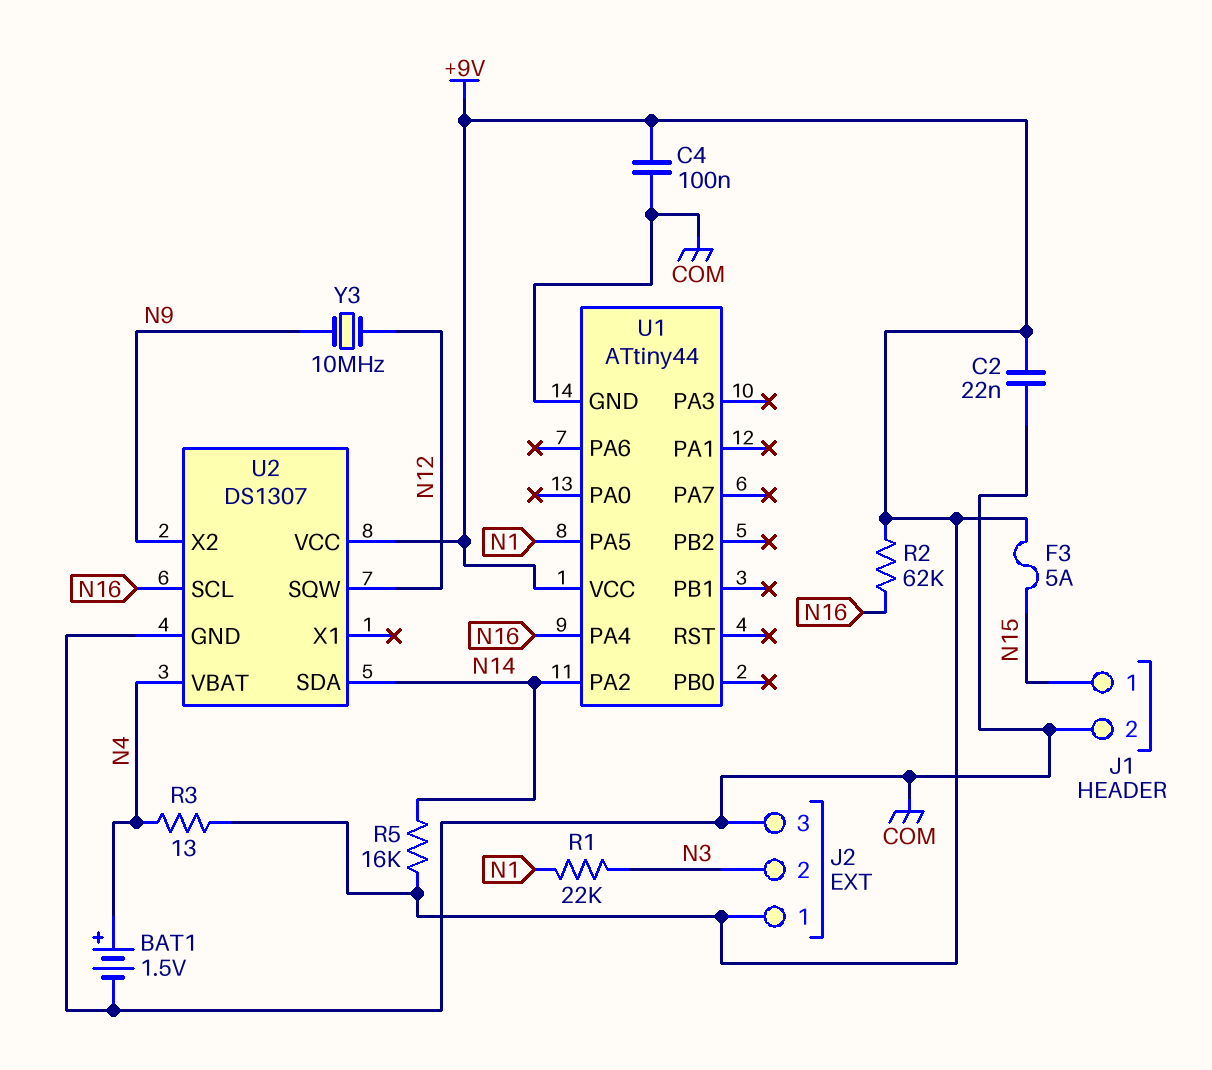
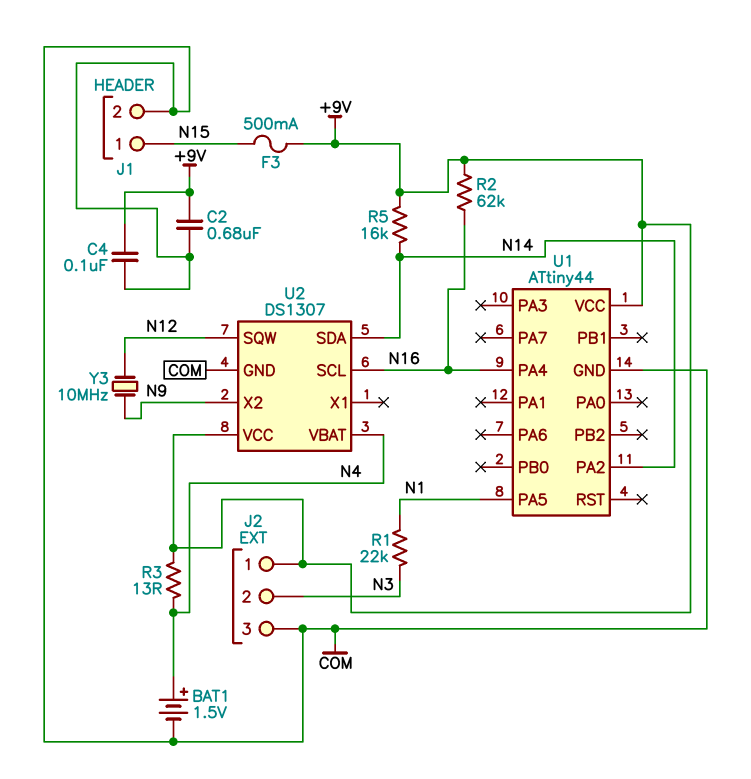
C2: 22nF (+9V, COM) -> 680nF (+9V, COM)
F3: 5A (+9V, N15) -> 500mA (+9V, N15)

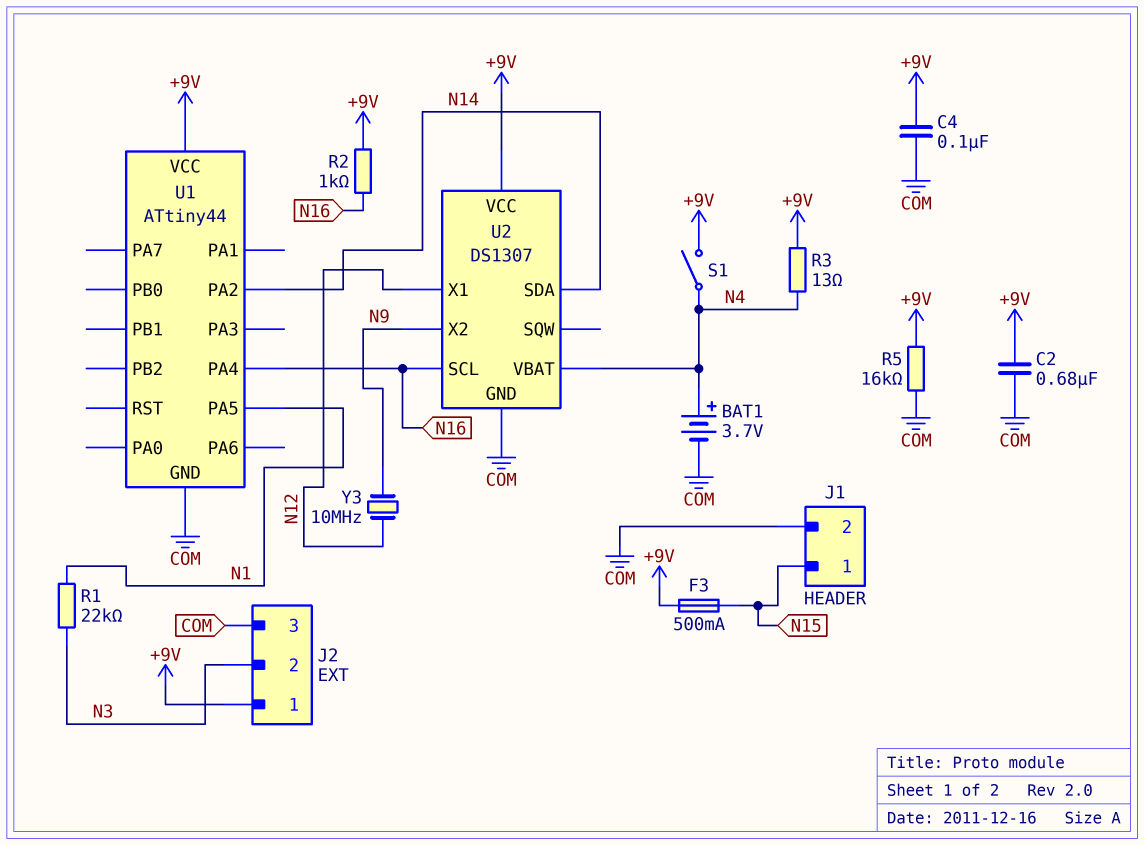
BAT1: 1.5V (plus N4, minus COM) -> 3.7V (plus N4, minus COM)
R2: 62k (+9V, N16) -> 1k (+9V, N16)
R5: 16k (+9V, N14) -> 16k (+9V, COM)
S1: none -> switch (+9V, N4)
U2 pin SQW: N12 -> none
U2 pin X1: none -> N12

